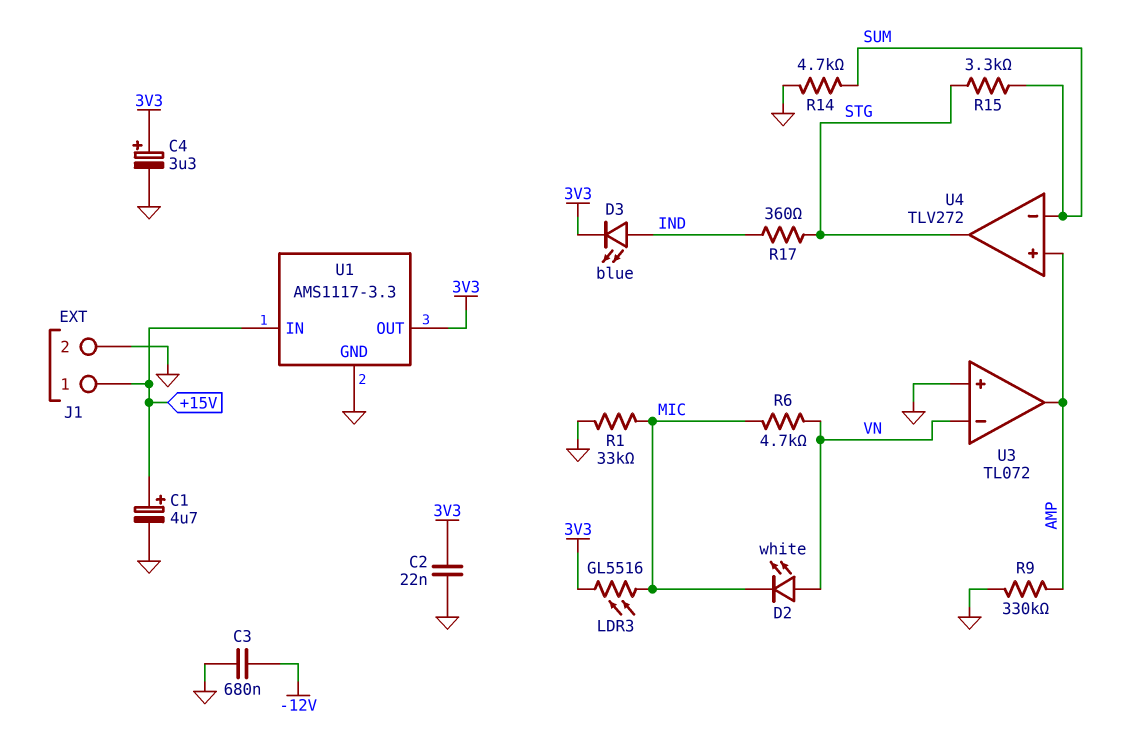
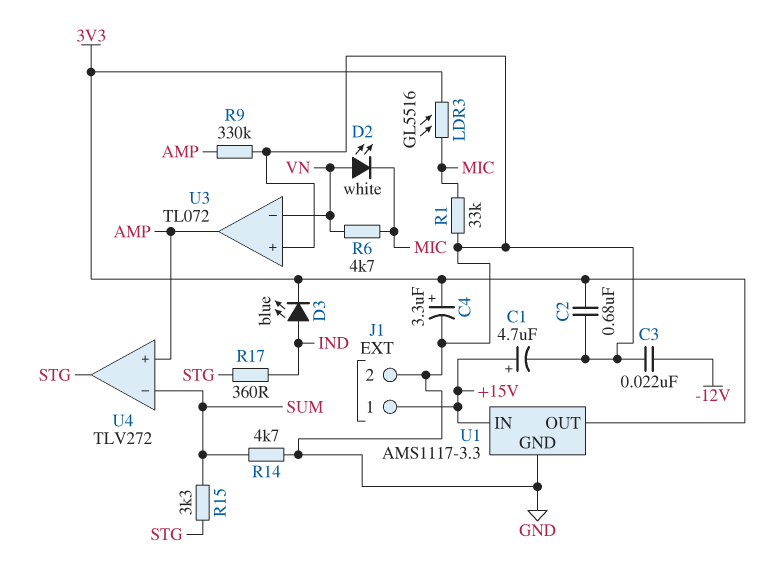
C2: 22nF (3V3, GND) -> 680nF (3V3, GND)
C3: 680nF (-12V, GND) -> 22nF (-12V, GND)

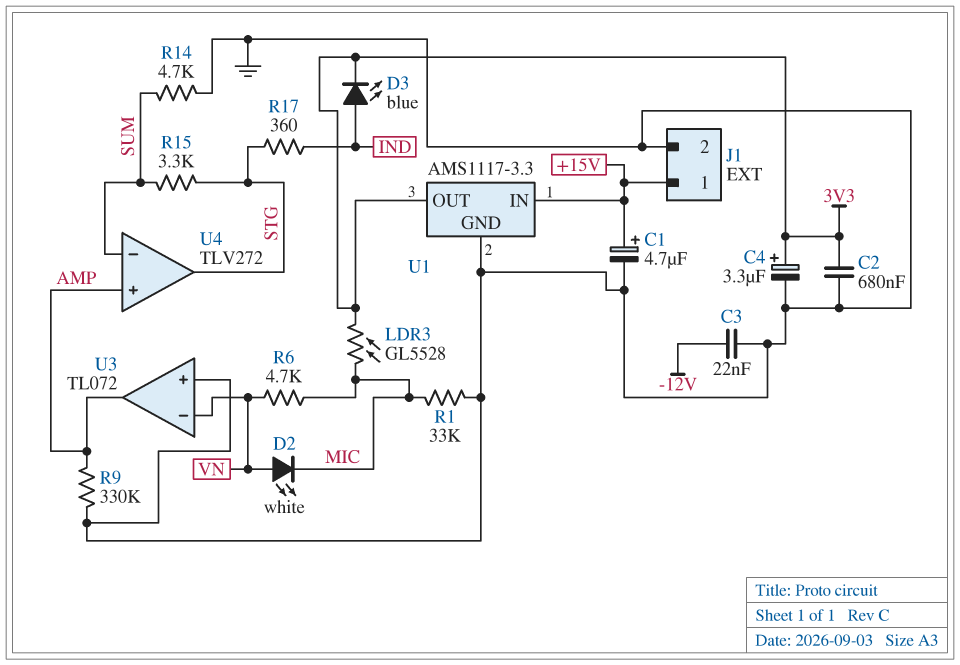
LDR3: GL5516 (3V3, MIC) -> GL5528 (3V3, MIC)

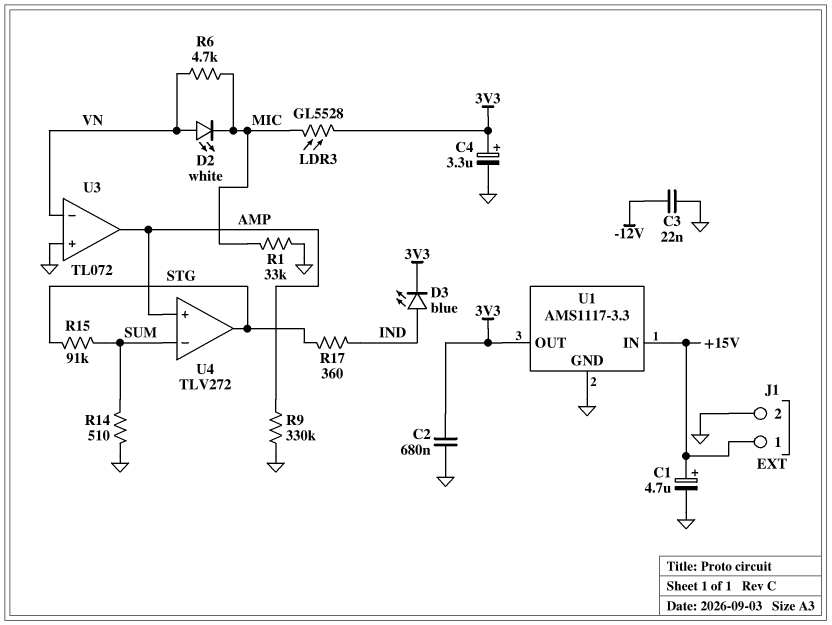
R14: 4.7k (GND, SUM) -> 510 (GND, SUM)
R15: 3.3k (STG, SUM) -> 91k (STG, SUM)

